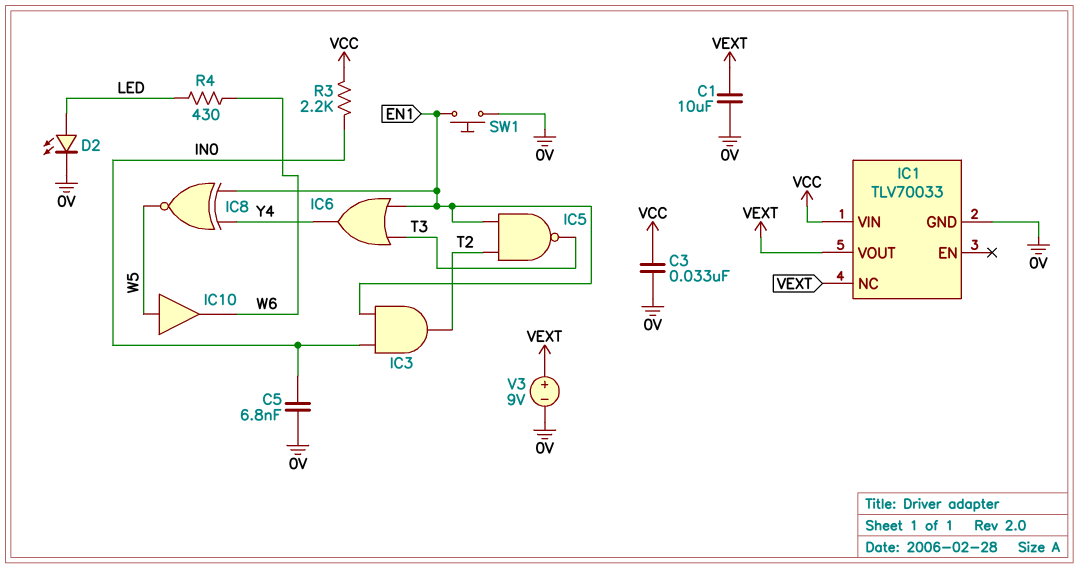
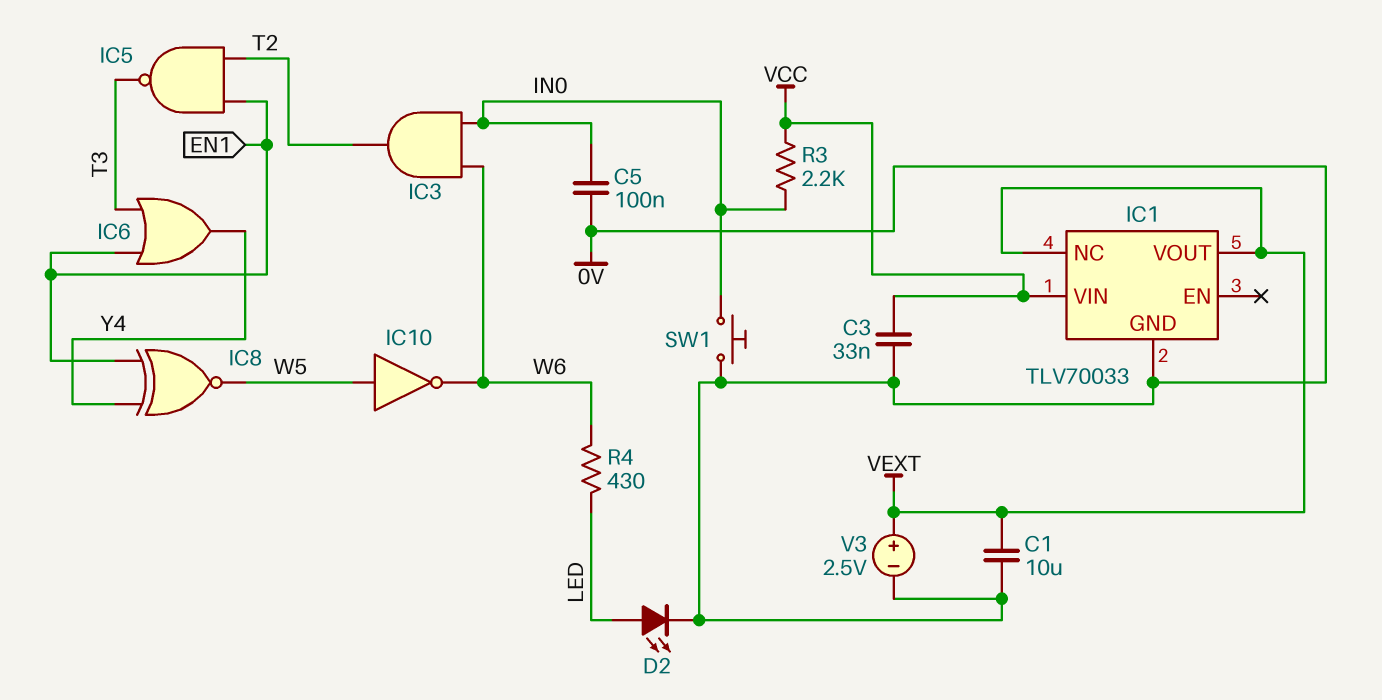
C5: 6.8nF (0V, IN0) -> 100nF (0V, IN0)
IC3: AND (in EN1, in IN0, out T2) -> AND (in IN0, in W6, out T2)
IC10: buffer (in W5, out W6) -> NOT (in W5, out W6)
SW1: button (0V, EN1) -> button (0V, IN0)
V3: 9V (plus VEXT, minus 0V) -> 2.5V (plus VEXT, minus 0V)

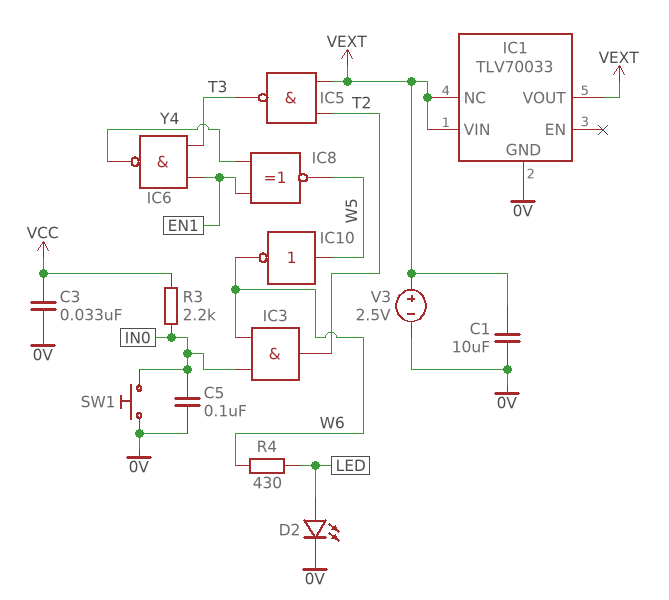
IC1 pin VIN: VCC -> VEXT
IC5: NAND (in EN1, in T2, out T3) -> NAND (in T2, in VEXT, out T3)
IC6: OR (in EN1, in T3, out Y4) -> NAND (in EN1, in T3, out Y4)

